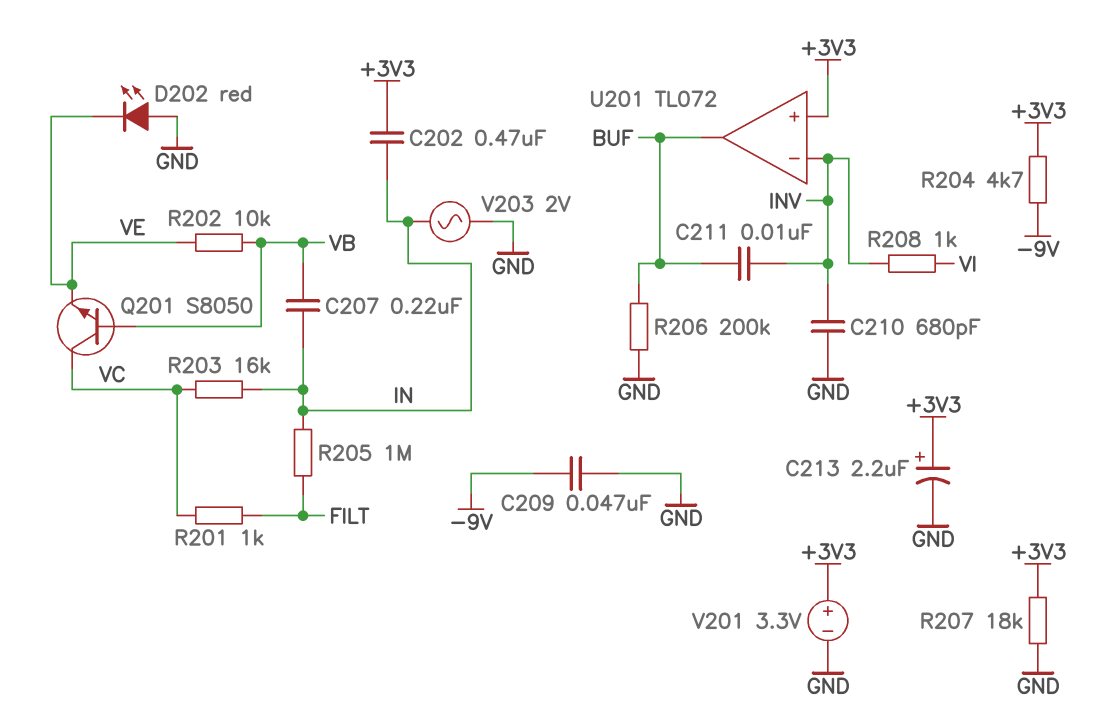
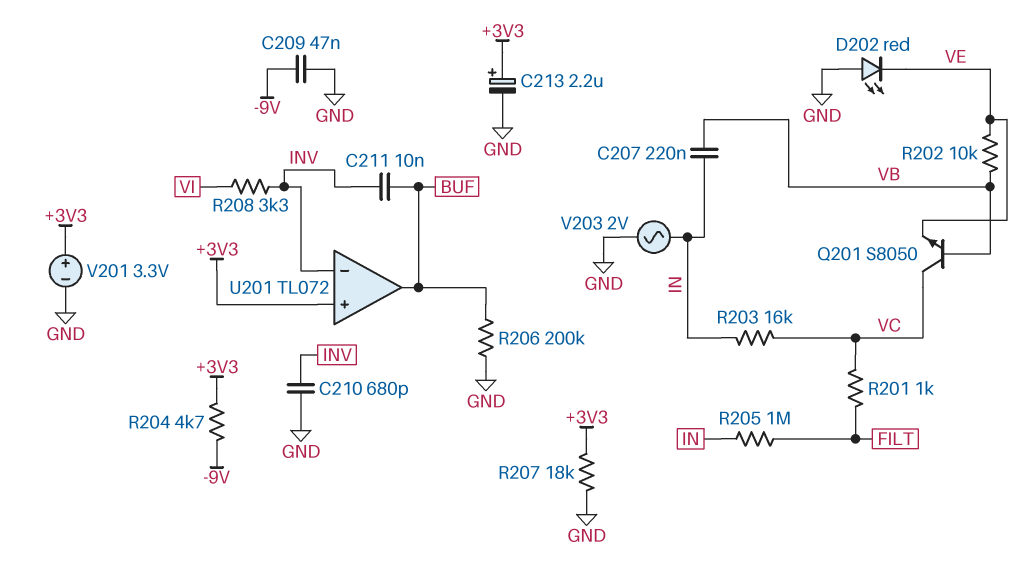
C202: 470nF (+3V3, IN) -> none
R208: 1k (INV, VI) -> 3.3k (INV, VI)

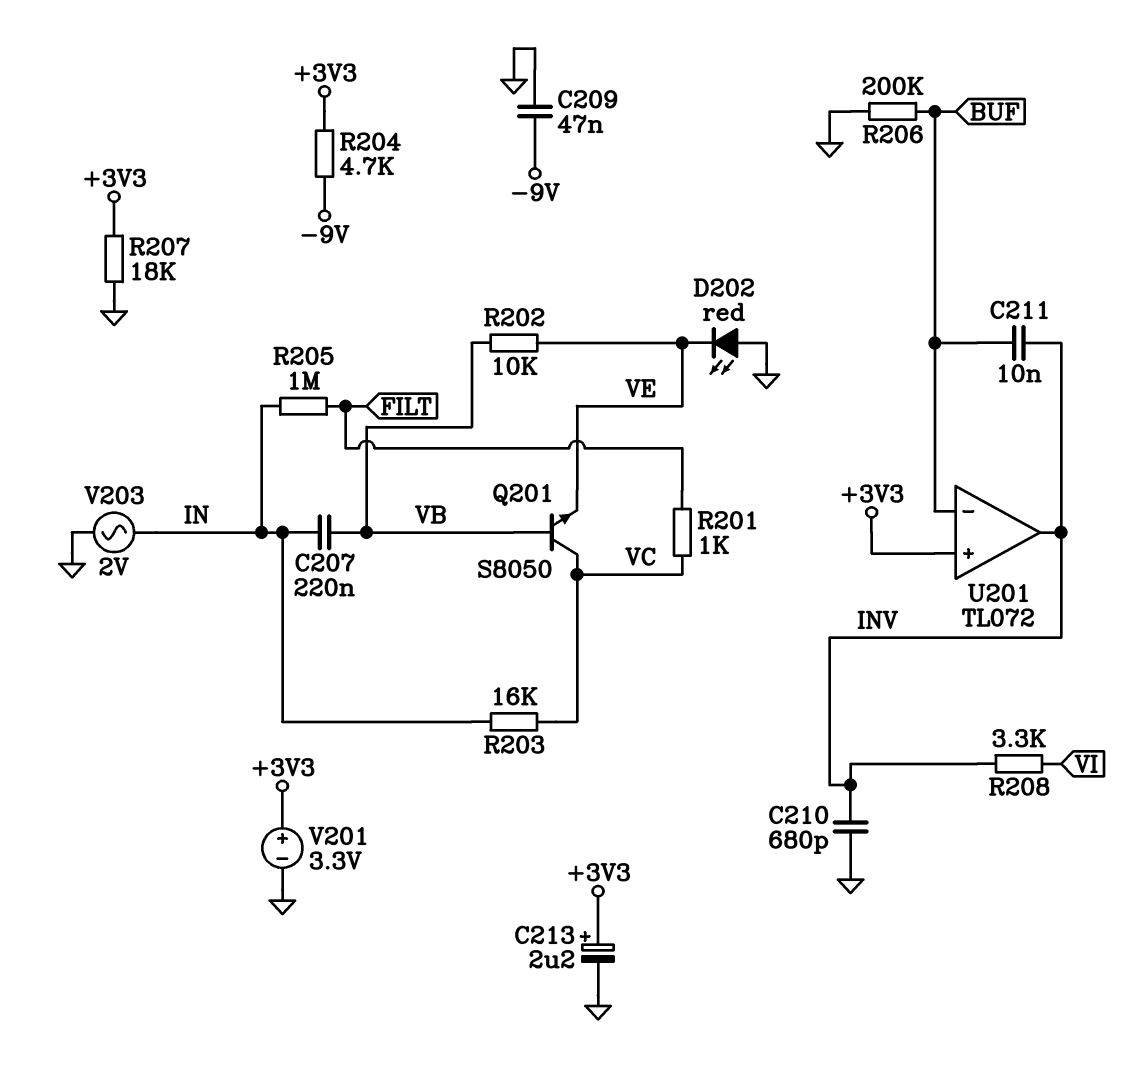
U201 pin in-: INV -> BUF
U201 pin out: BUF -> INV

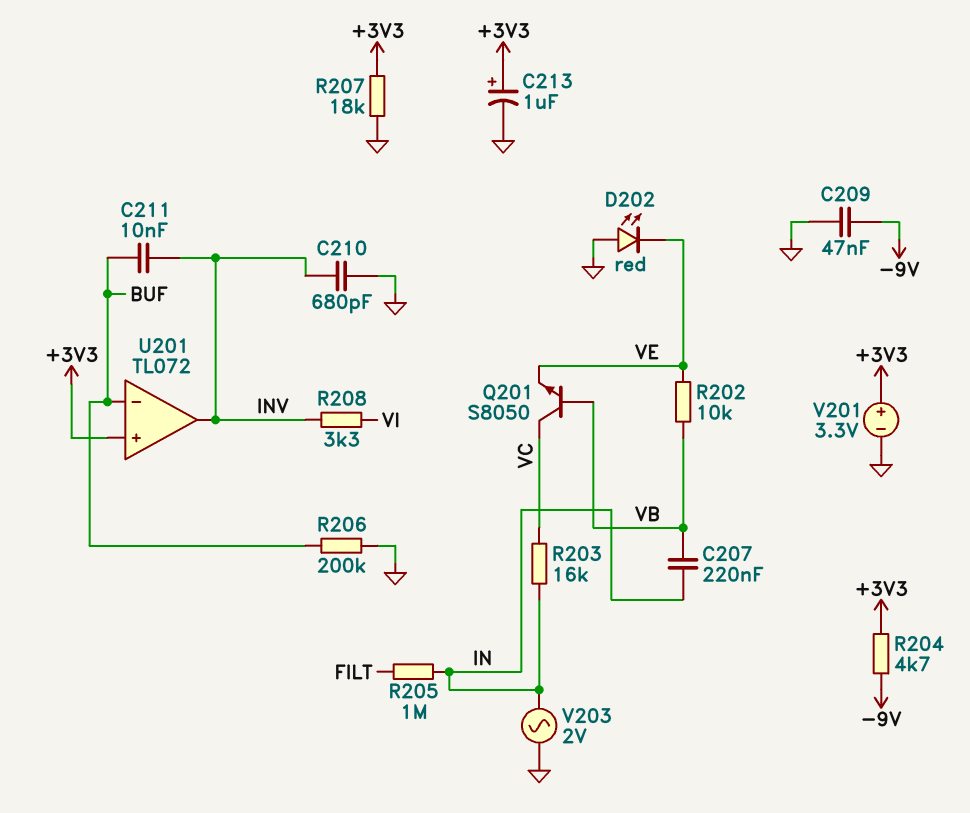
C213: 2.2uF (plus +3V3, minus GND) -> 1uF (plus +3V3, minus GND)
R201: 1k (FILT, VC) -> none

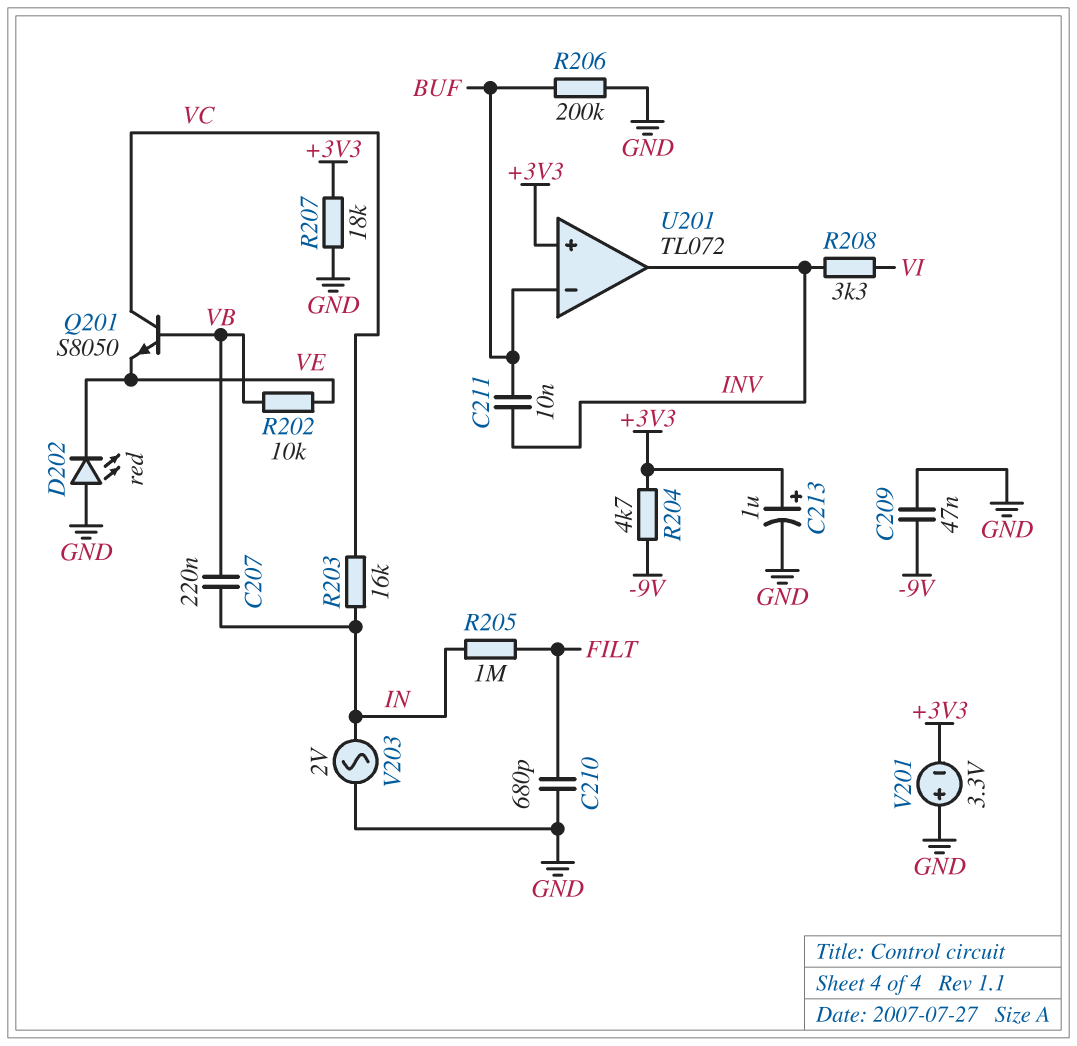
C210: 680pF (GND, INV) -> 680pF (FILT, GND)
V201: 3.3V (plus +3V3, minus GND) -> 3.3V (plus GND, minus +3V3)

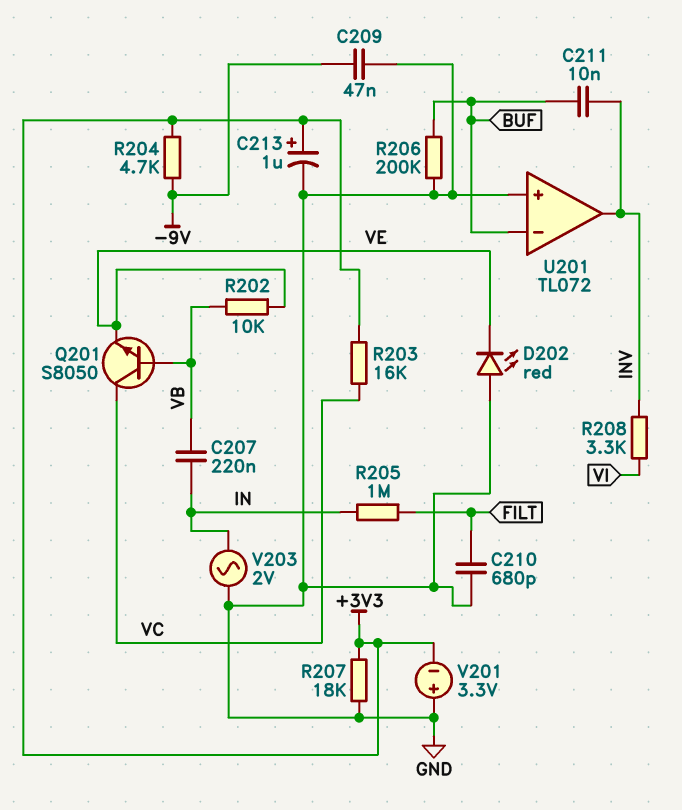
R203: 16k (IN, VC) -> 16k (+3V3, VC)
U201 pin in+: +3V3 -> GND

